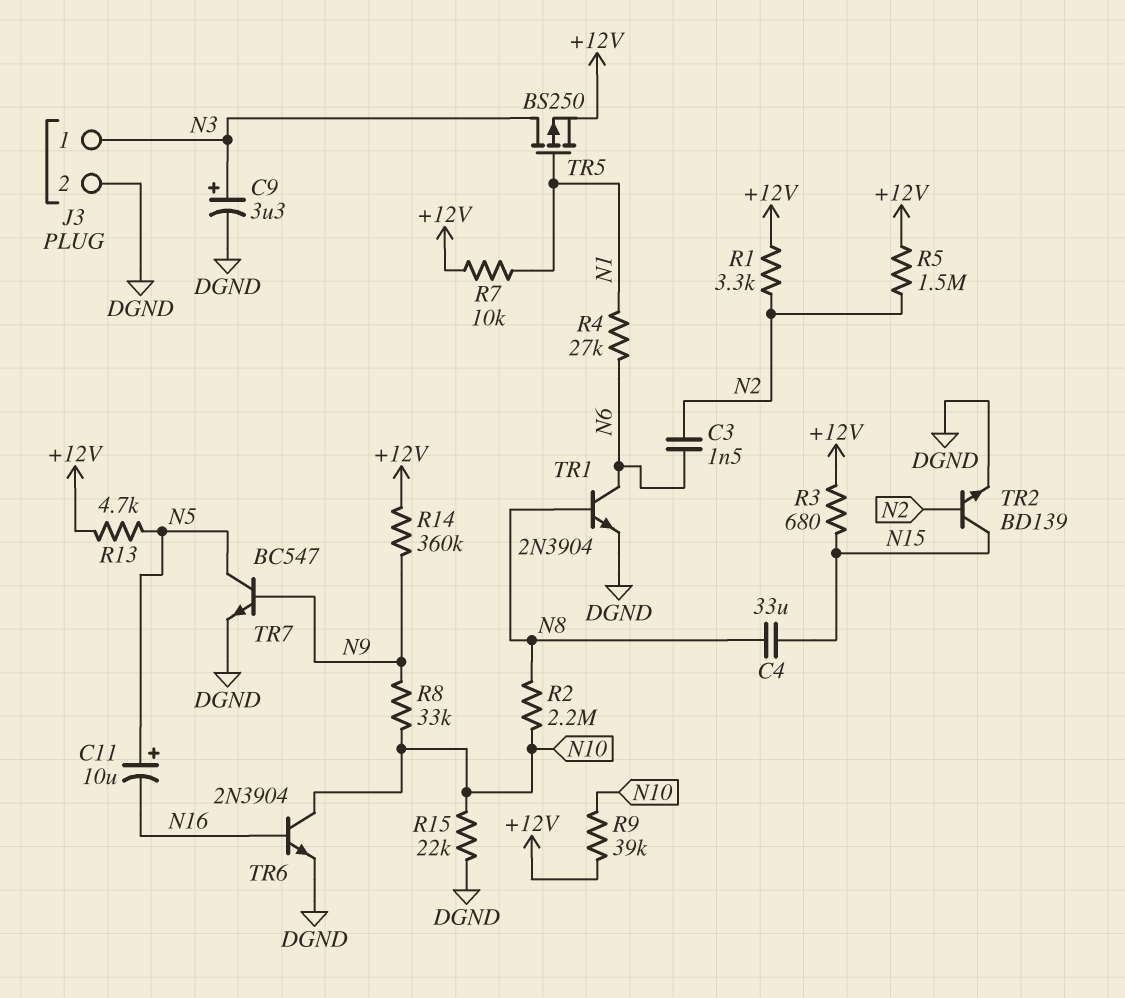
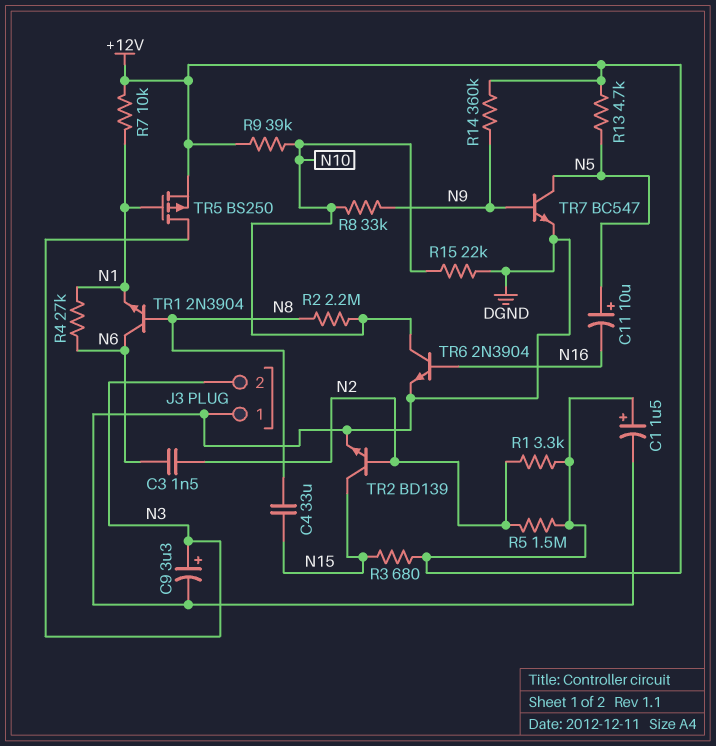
C1: none -> 1.5uF (plus +12V, minus DGND)
J3 pin 1: N3 -> DGND
J3 pin 2: DGND -> N3
TR1: NPN 2N3904 (B N8, C N6, E DGND) -> NPN 2N3904 (B N8, C N6, E N1)

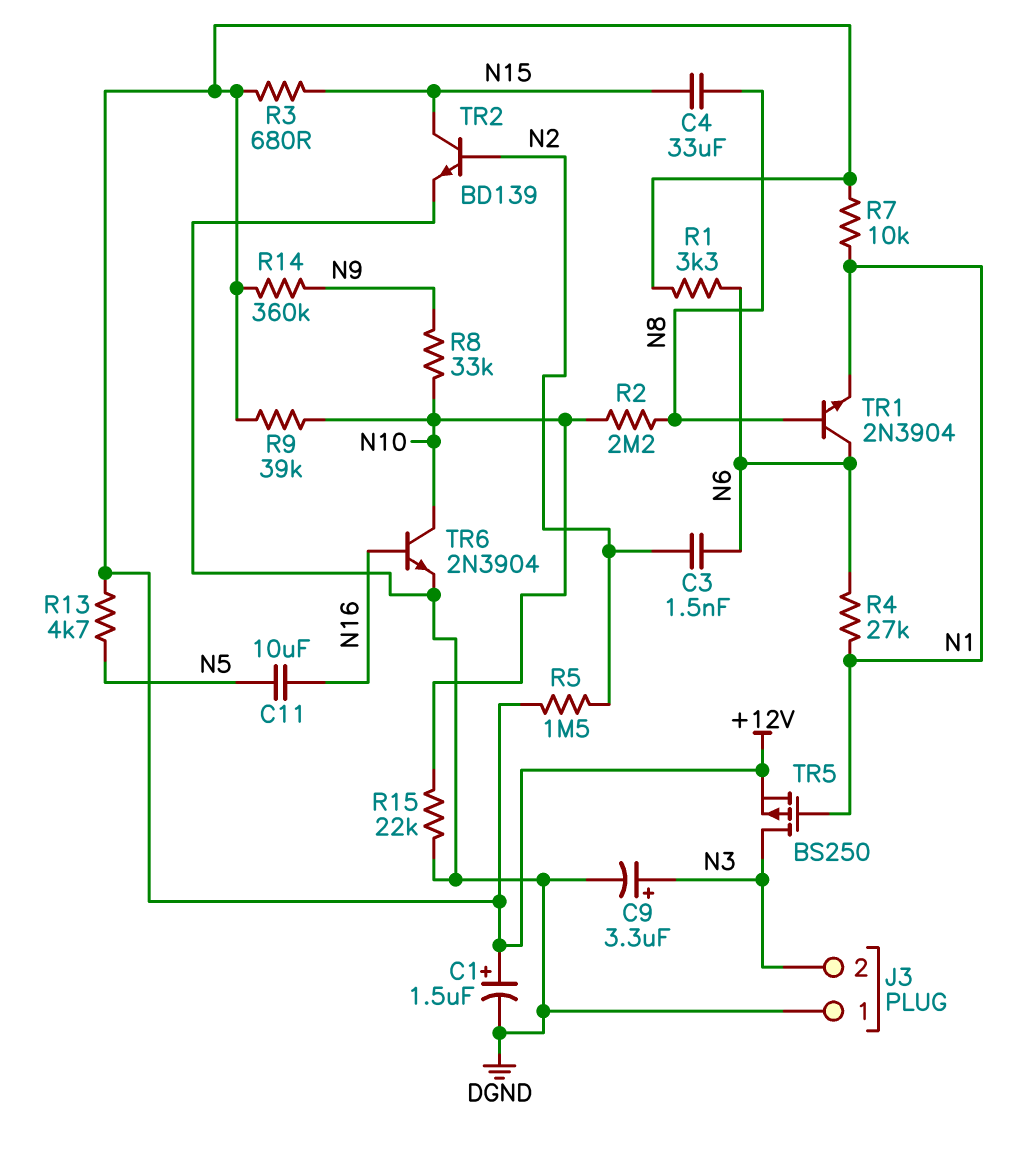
C11: 10uF (plus N5, minus N16) -> 10uF (N5, N16)
R1: 3.3k (+12V, N2) -> 3.3k (+12V, N6)
TR7: NPN BC547 (B N9, C N5, E DGND) -> none

